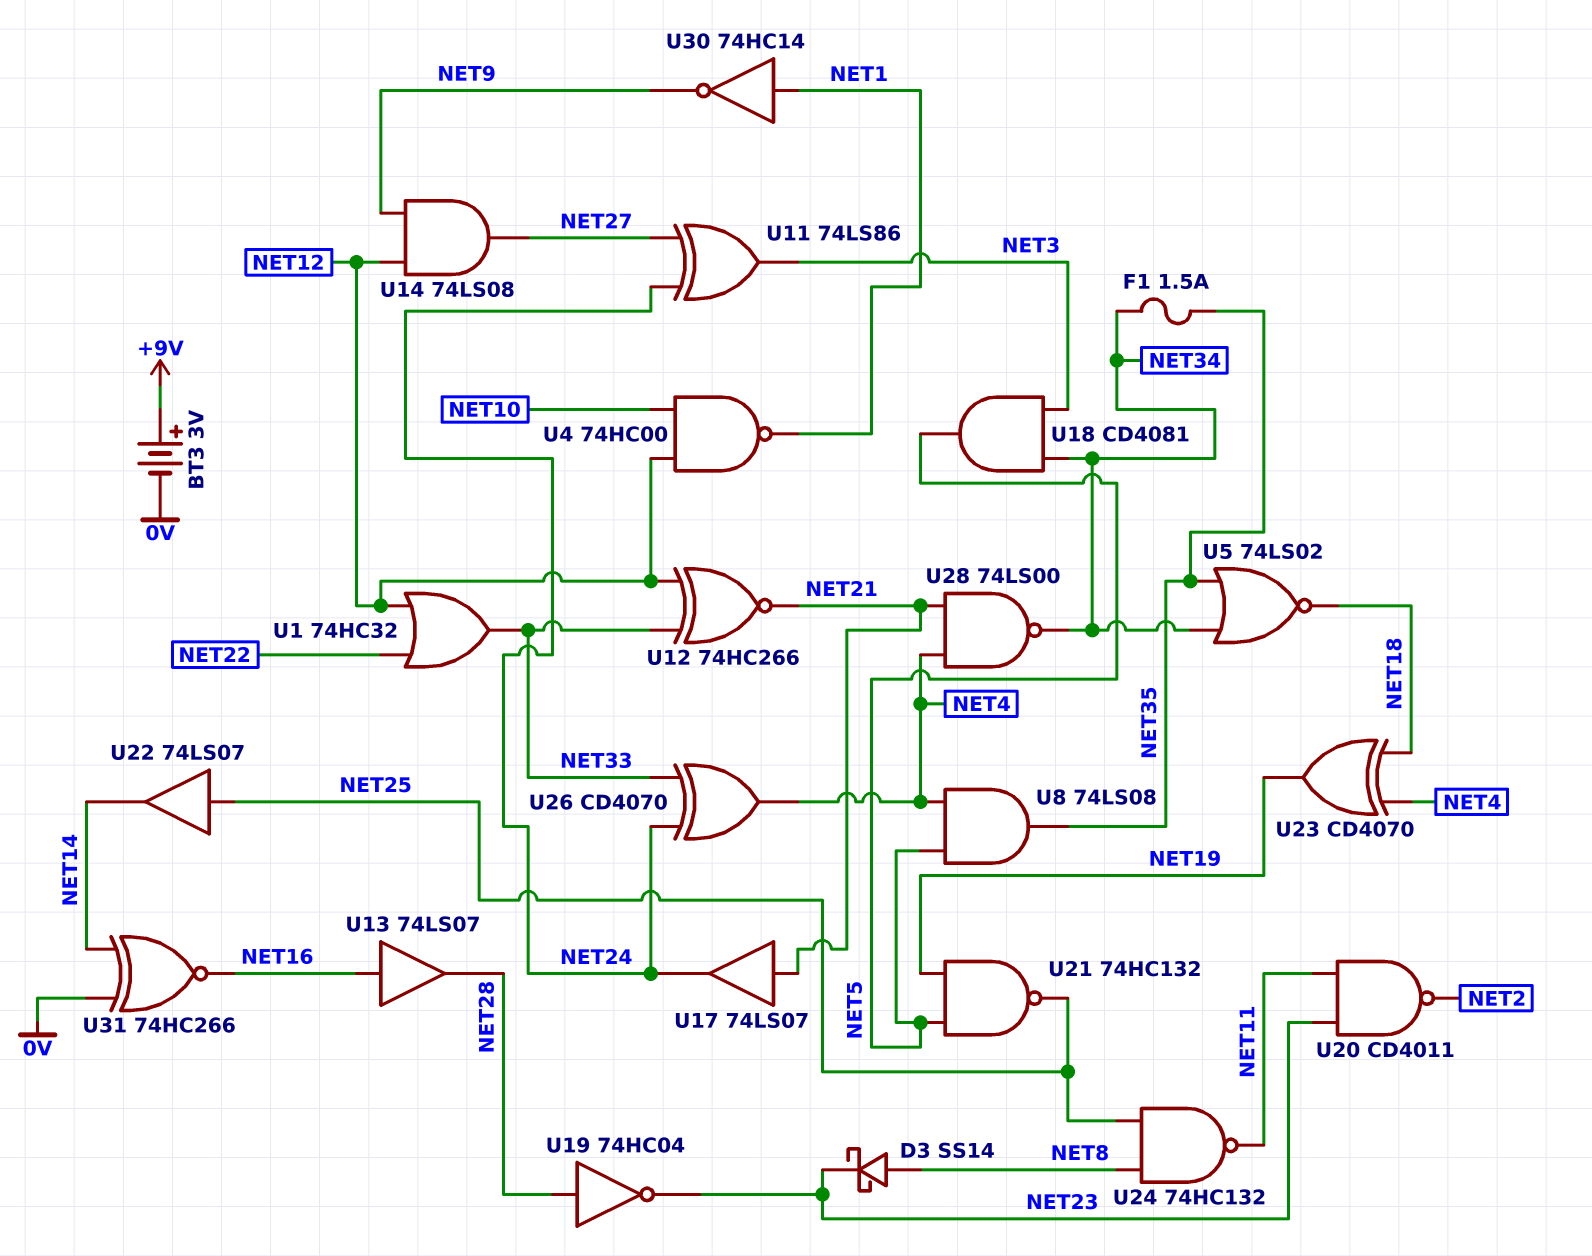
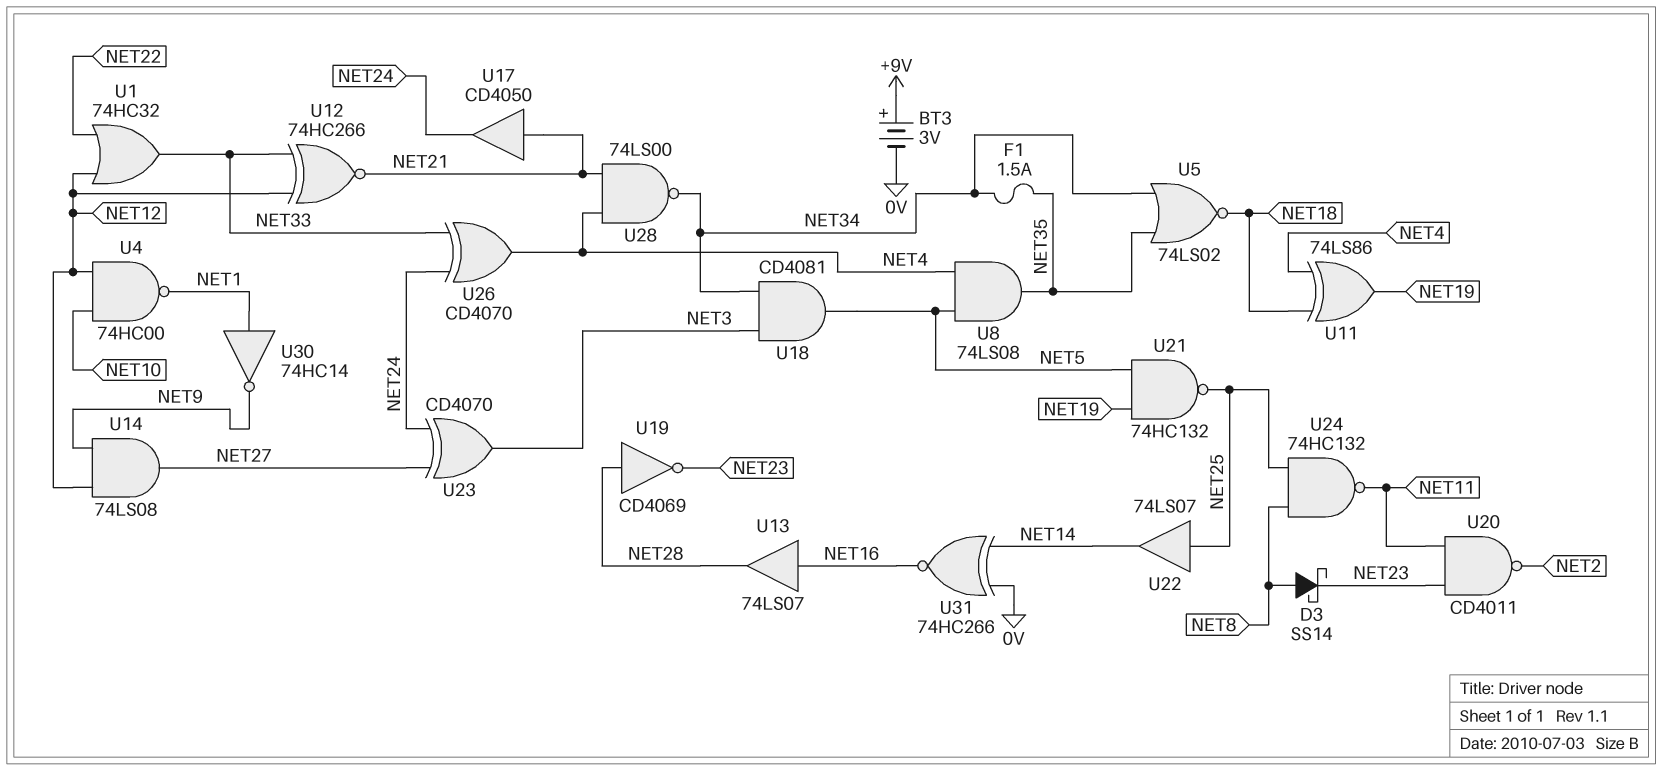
U11: XOR 74LS86 (in NET24, in NET27, out NET3) -> XOR 74LS86 (in NET4, in NET18, out NET19)
U17: buffer 74LS07 (in NET21, out NET24) -> buffer CD4050 (in NET21, out NET24)
U19: NOT 74HC04 (in NET28, out NET23) -> NOT CD4069 (in NET28, out NET23)
U23: XOR CD4070 (in NET4, in NET18, out NET19) -> XOR CD4070 (in NET24, in NET27, out NET3)

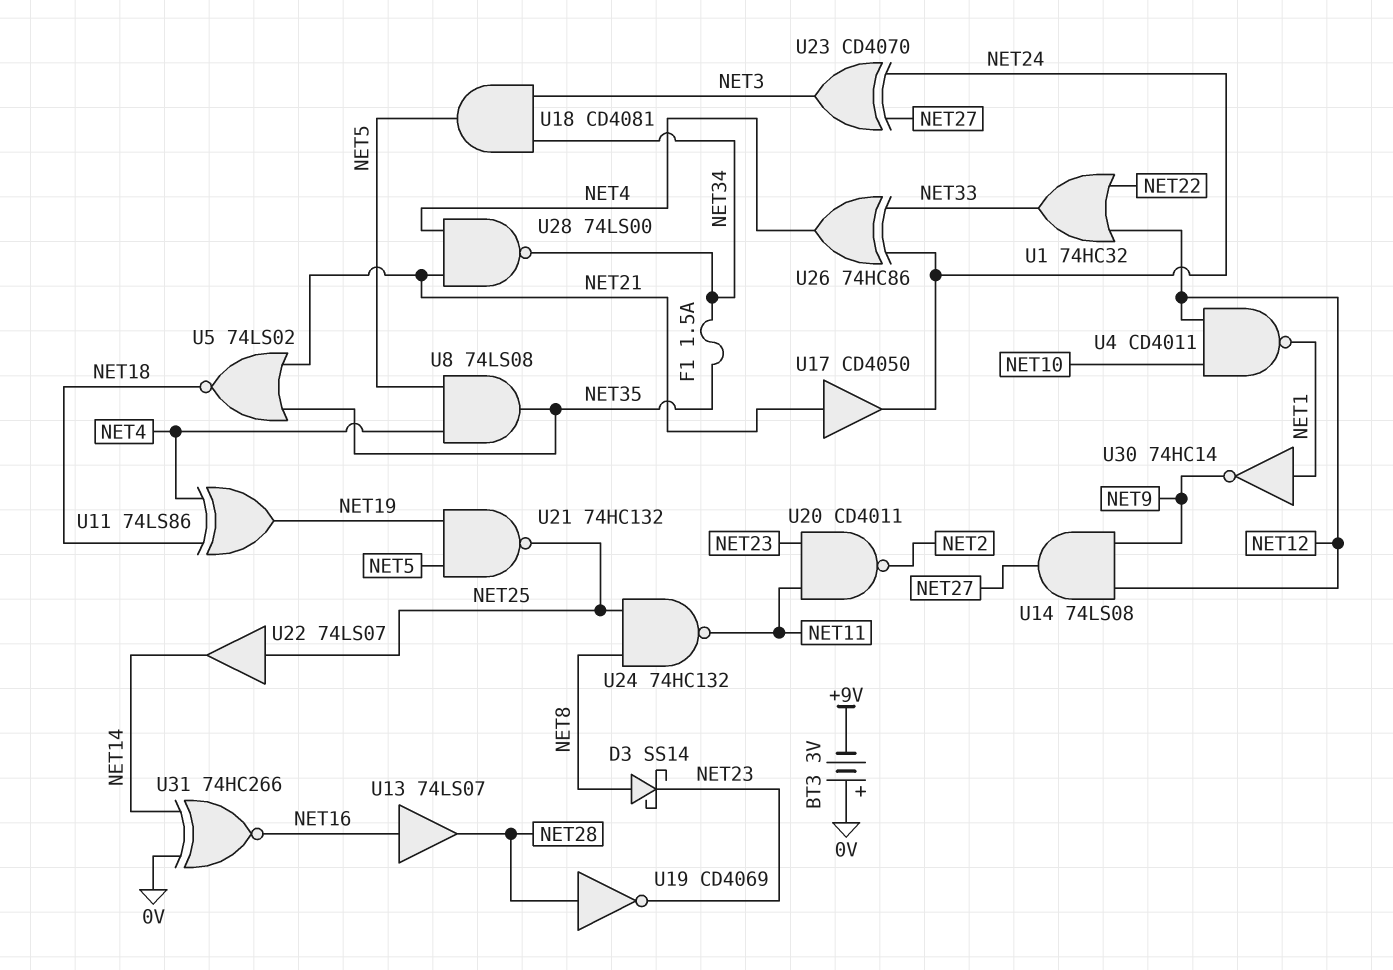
BT3: 3V (plus +9V, minus 0V) -> 3V (plus 0V, minus +9V)
U4: NAND 74HC00 (in NET10, in NET12, out NET1) -> NAND CD4011 (in NET10, in NET12, out NET1)
U5: NOR 74LS02 (in NET34, in NET35, out NET18) -> NOR 74LS02 (in NET21, in NET35, out NET18)
U12: XNOR 74HC266 (in NET12, in NET33, out NET21) -> none
U26: XOR CD4070 (in NET24, in NET33, out NET4) -> XOR 74HC86 (in NET24, in NET33, out NET4)

